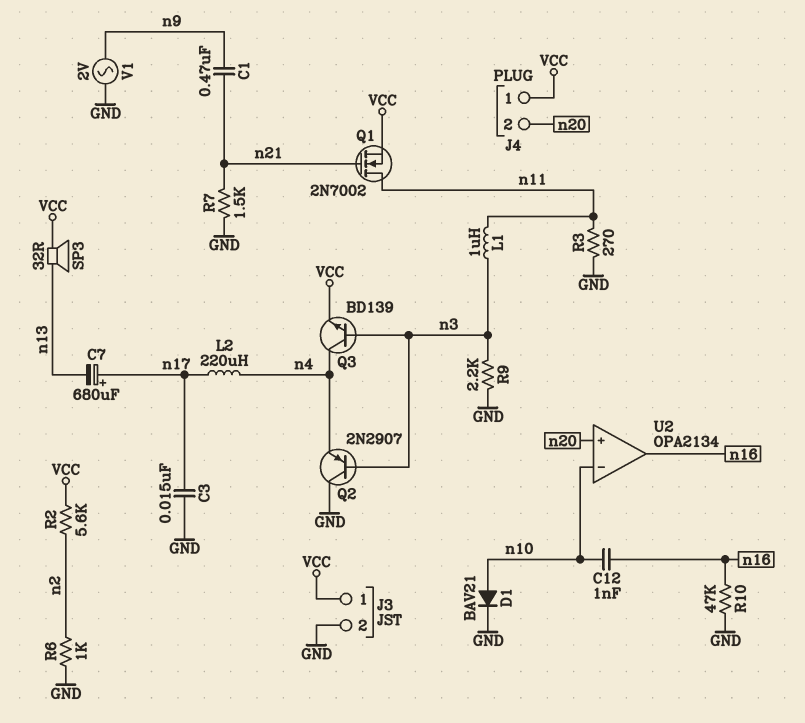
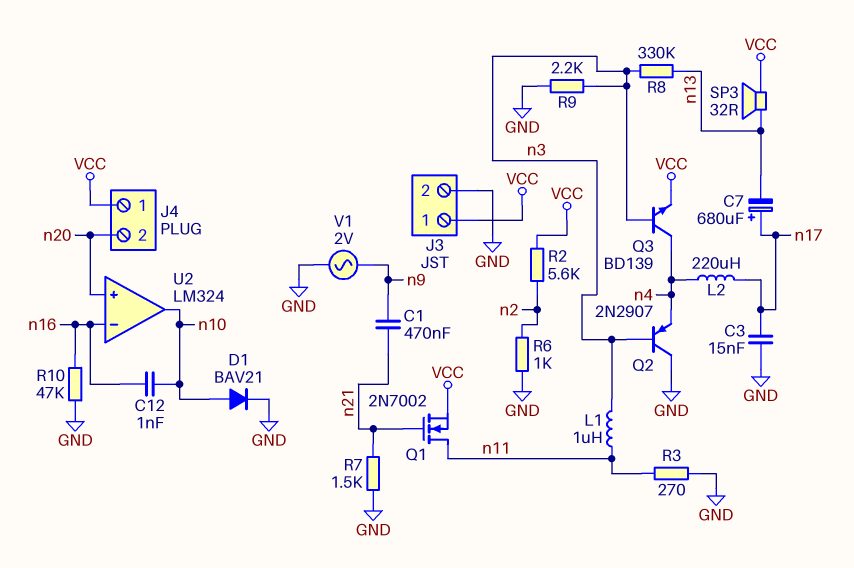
R8: none -> 330k (n3, n13)
U2: OPA2134 -> LM324
U2 pin in-: n10 -> n16
U2 pin out: n16 -> n10

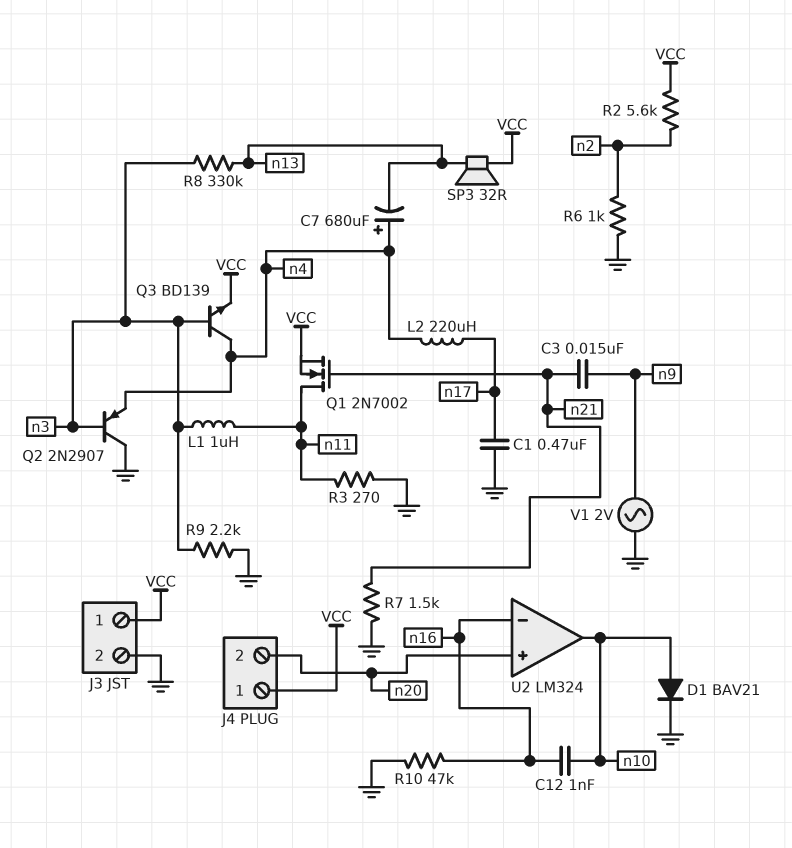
C1: 470nF (n9, n21) -> 470nF (GND, n17)
C3: 15nF (GND, n17) -> 15nF (n9, n21)
C7: 680uF (plus n17, minus n13) -> 680uF (plus n4, minus n13)

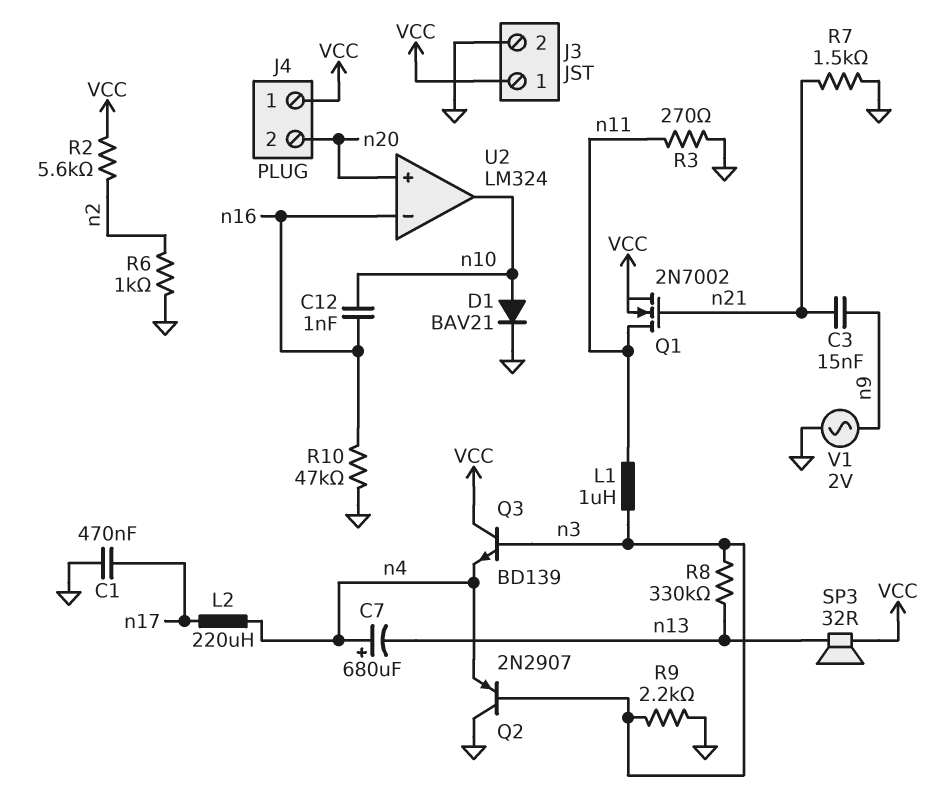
Q3: NPN BD139 (B n3, C n4, E VCC) -> NPN BD139 (B n3, C VCC, E n4)

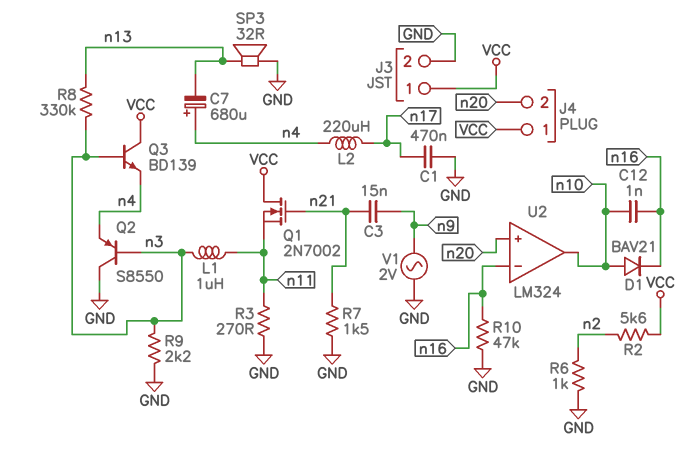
D1: diode BAV21 (A n10, K GND) -> diode BAV21 (A n10, K n16)
Q1: NMOS 2N7002 (G n21, D n11, S VCC) -> NMOS 2N7002 (G n21, D VCC, S n11)
Q2: PNP 2N2907 (B n3, C GND, E n4) -> PNP S8550 (B n3, C GND, E n4)
SP3: speaker 32R (VCC, n13) -> speaker 32R (GND, n13)

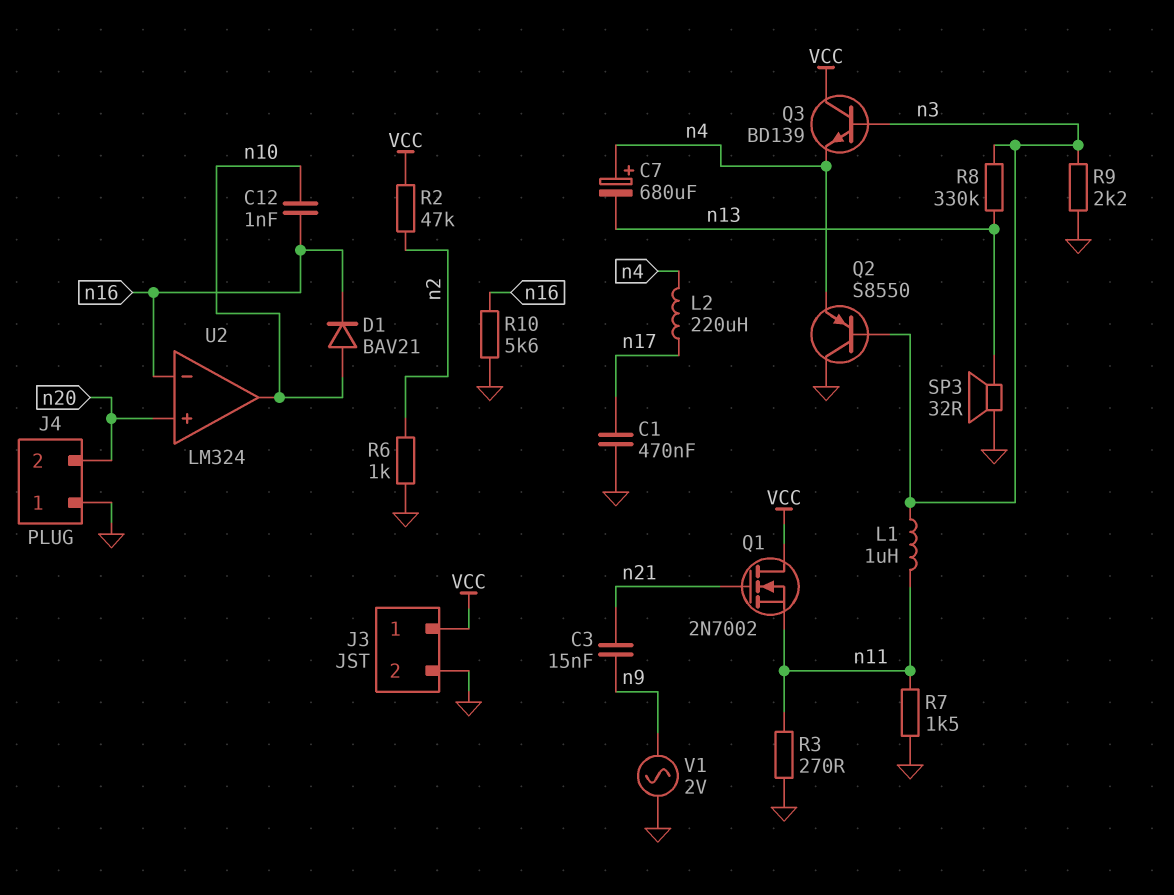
J4 pin 1: VCC -> GND
R2: 5.6k (VCC, n2) -> 47k (VCC, n2)
R7: 1.5k (GND, n21) -> 1.5k (GND, n11)
R10: 47k (GND, n16) -> 5.6k (GND, n16)

